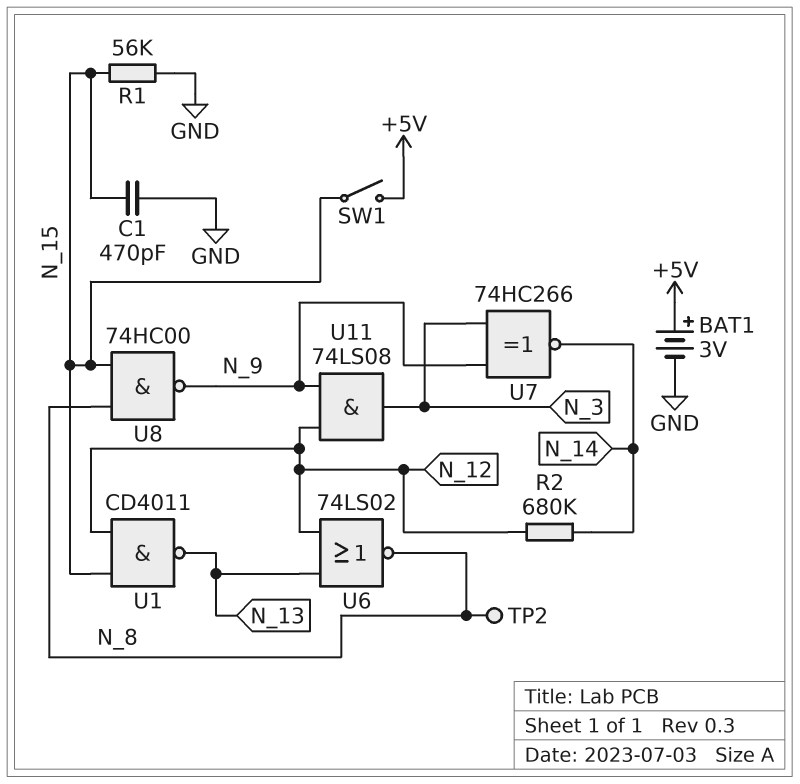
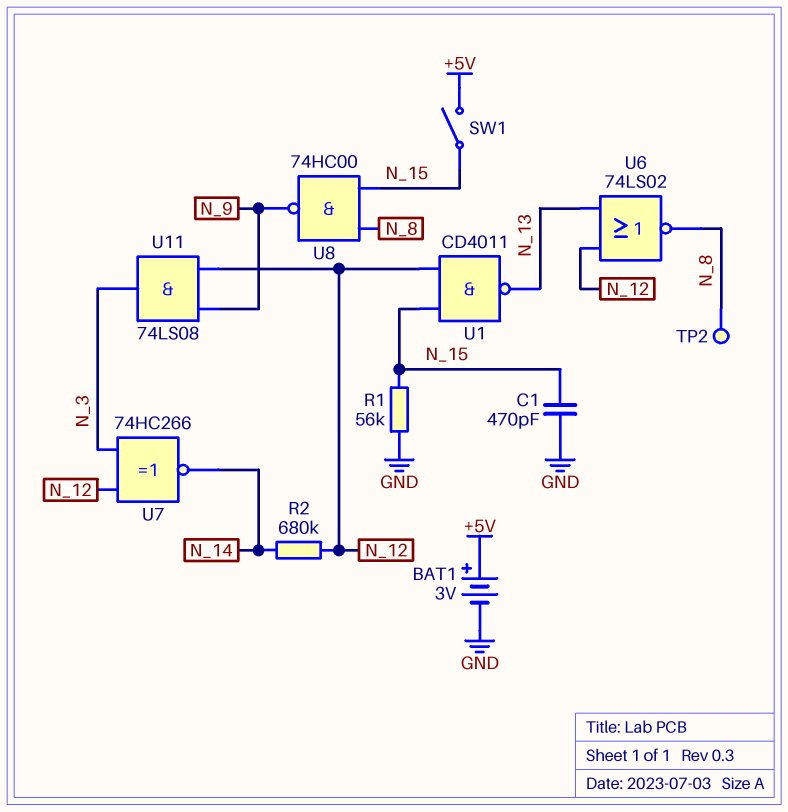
U7: XNOR 74HC266 (in N_3, in N_9, out N_14) -> XNOR 74HC266 (in N_3, in N_12, out N_14)

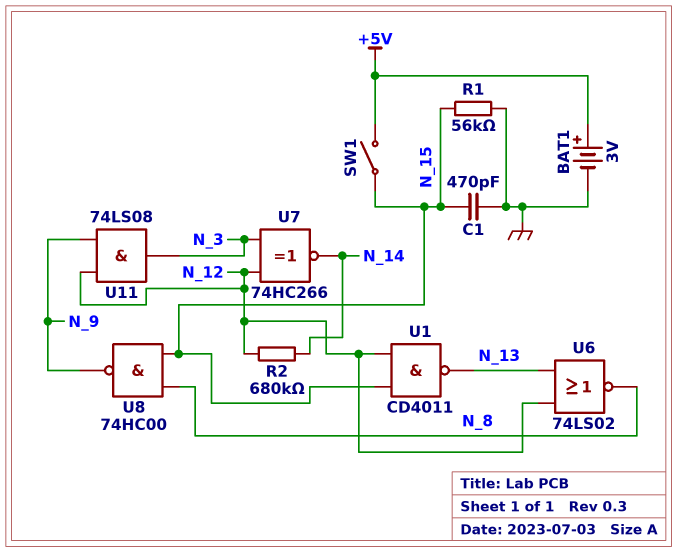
TP2: test point (N_8) -> none

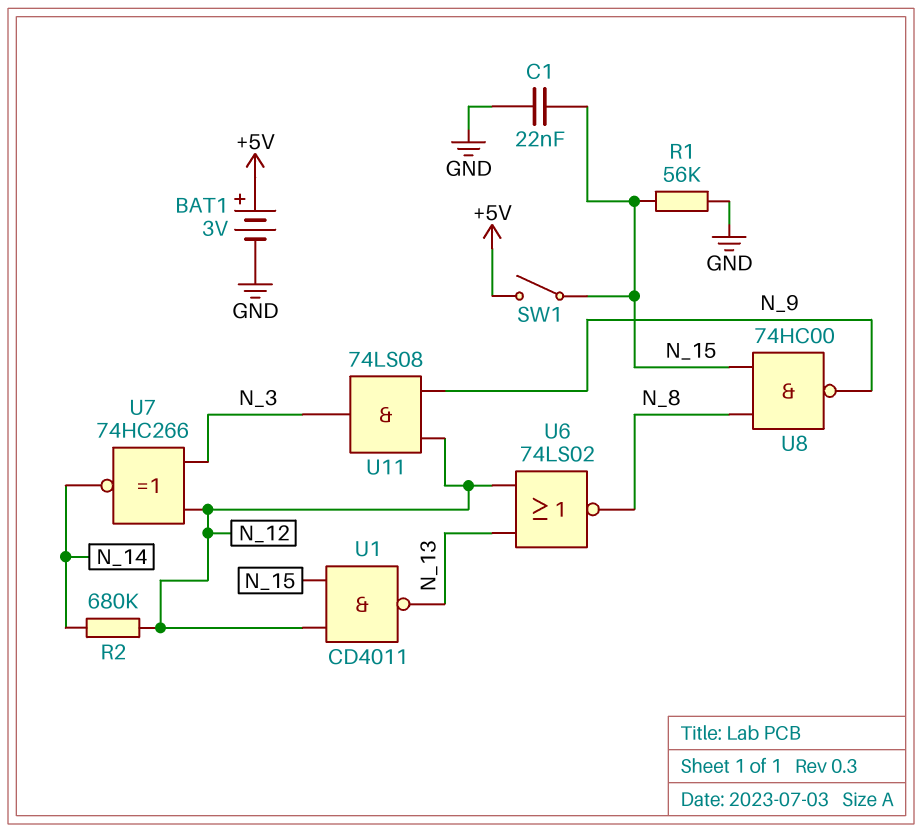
C1: 470pF (GND, N_15) -> 22nF (GND, N_15)

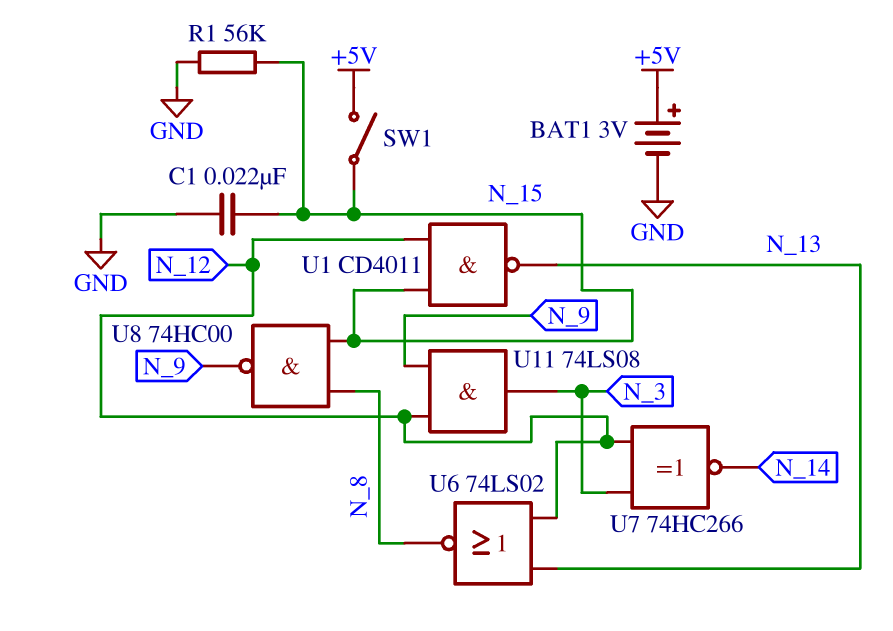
R2: 680k (N_12, N_14) -> none

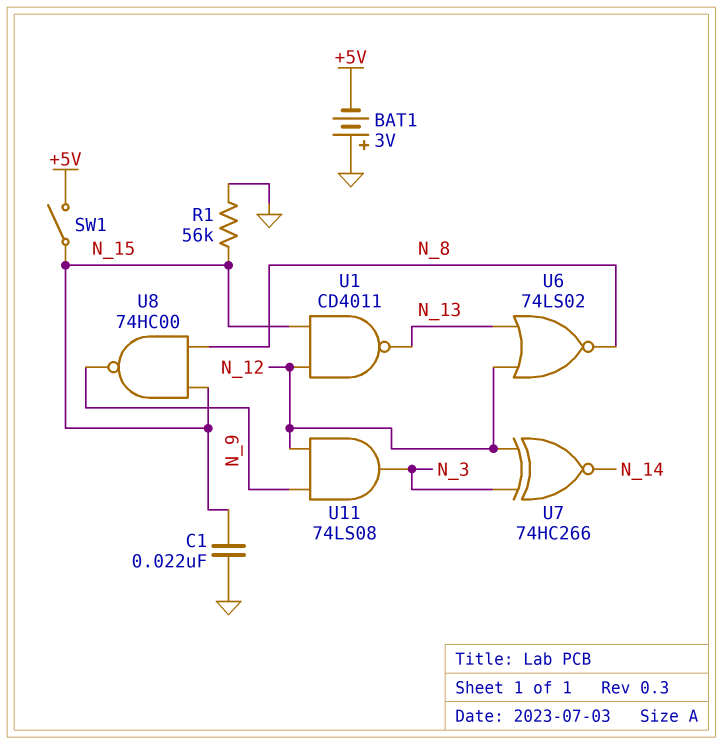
BAT1: 3V (plus +5V, minus GND) -> 3V (plus GND, minus +5V)

